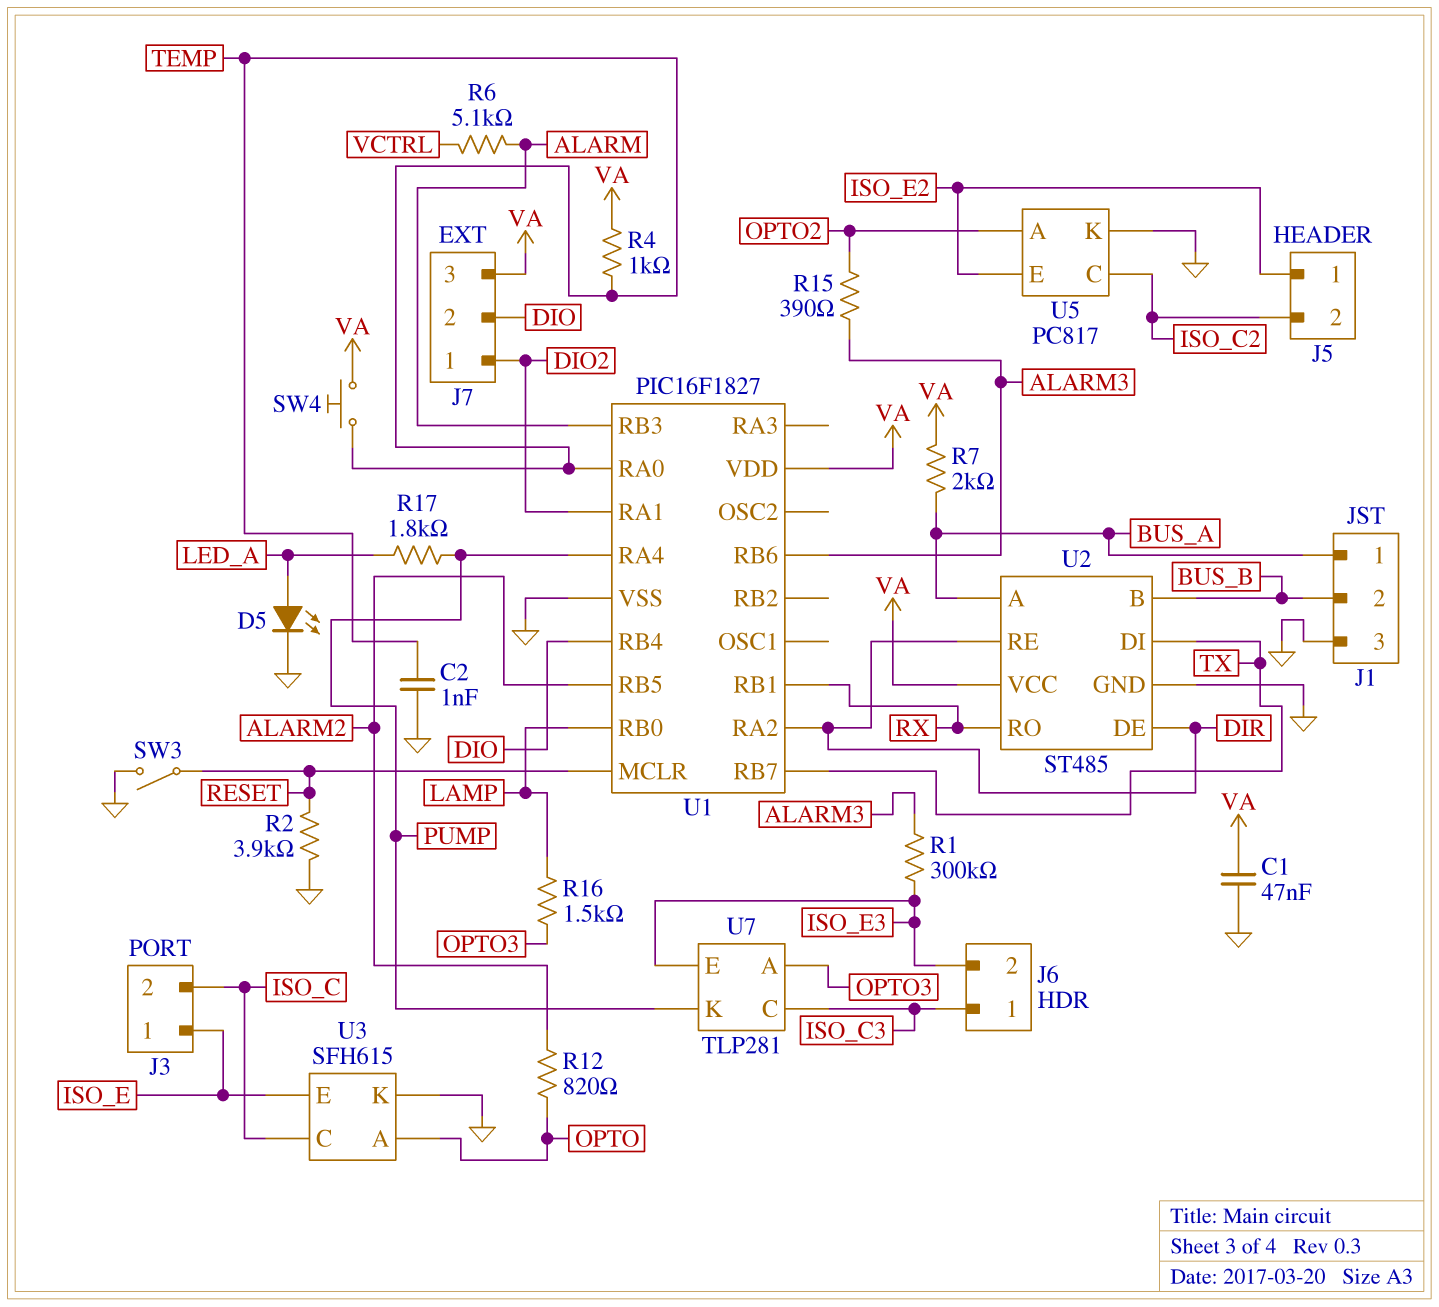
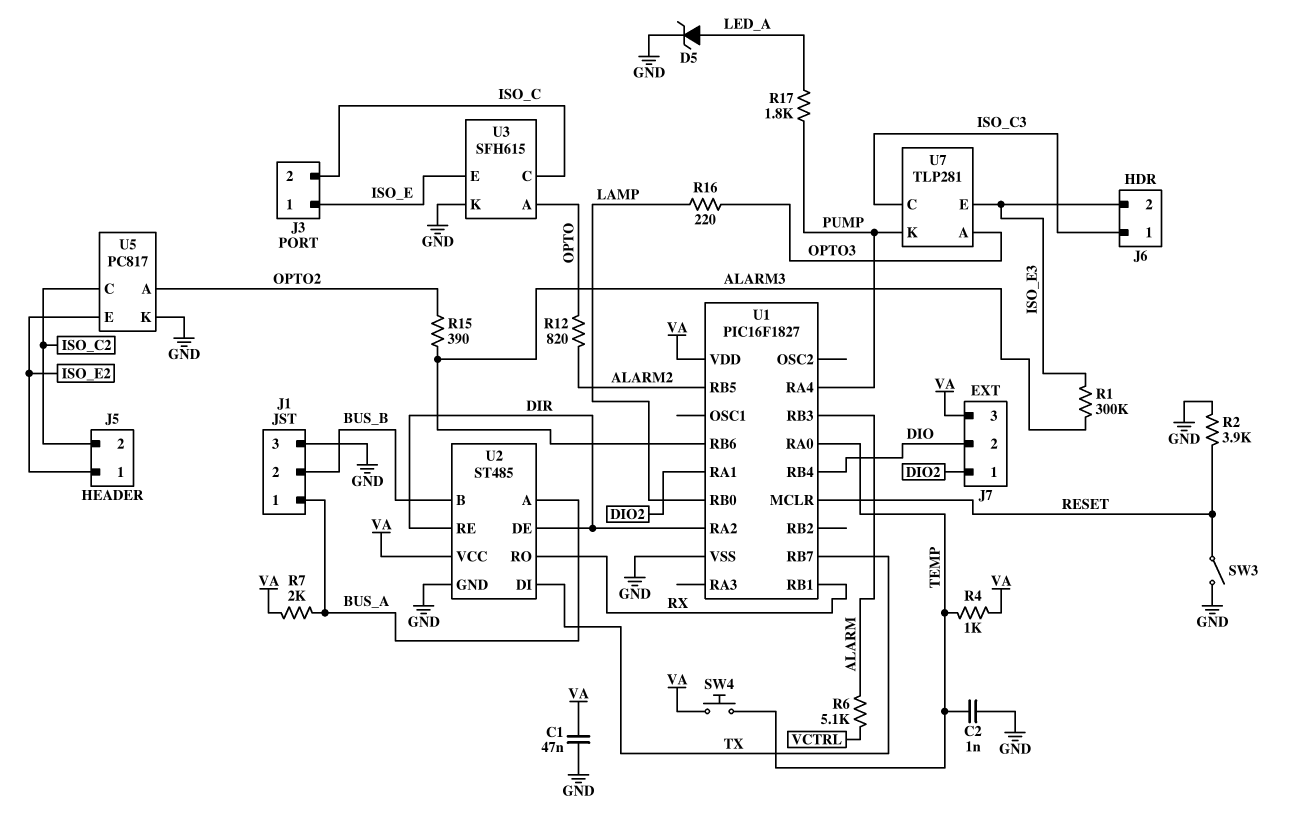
D5: LED (A LED_A, K GND) -> zener (A LED_A, K GND)
R16: 1.5k (LAMP, OPTO3) -> 220 (LAMP, OPTO3)

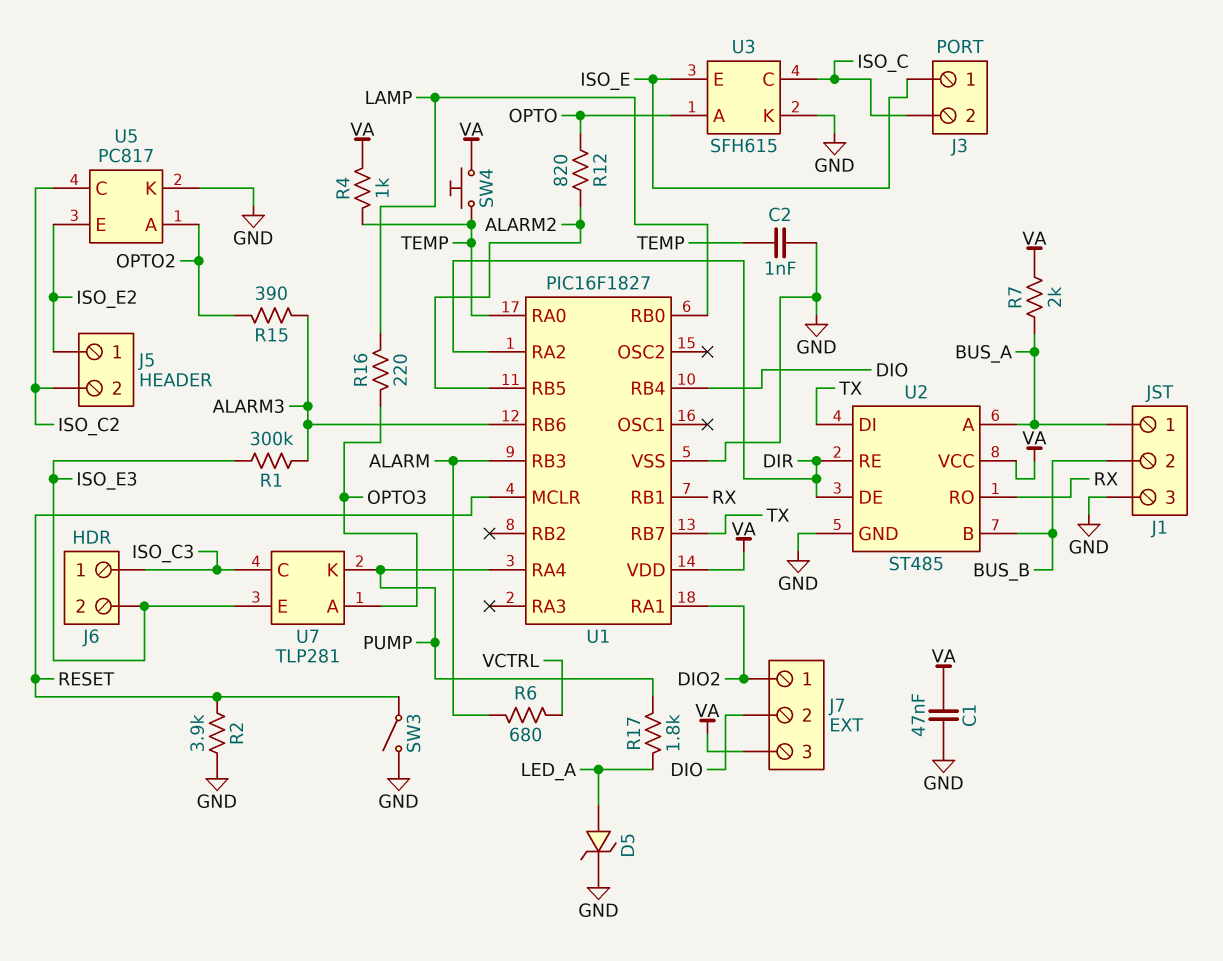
R6: 5.1k (ALARM, VCTRL) -> 680 (ALARM, VCTRL)

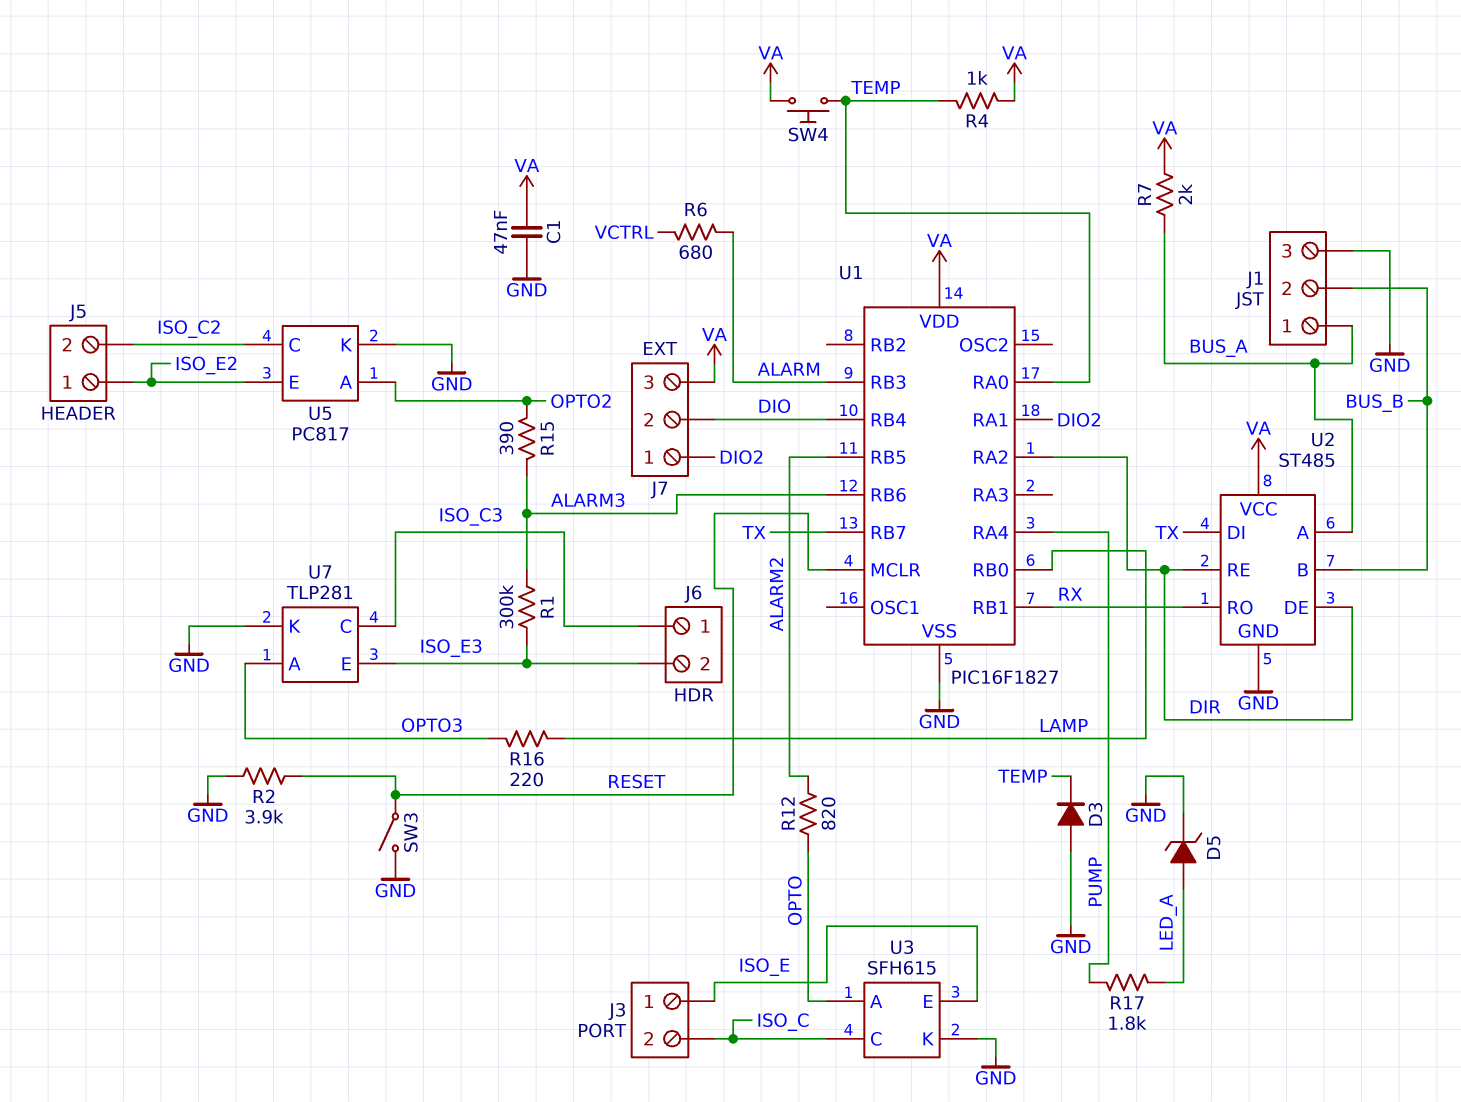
C2: 1nF (GND, TEMP) -> none
D3: none -> diode (A GND, K TEMP)
U7 pin K: PUMP -> GND

